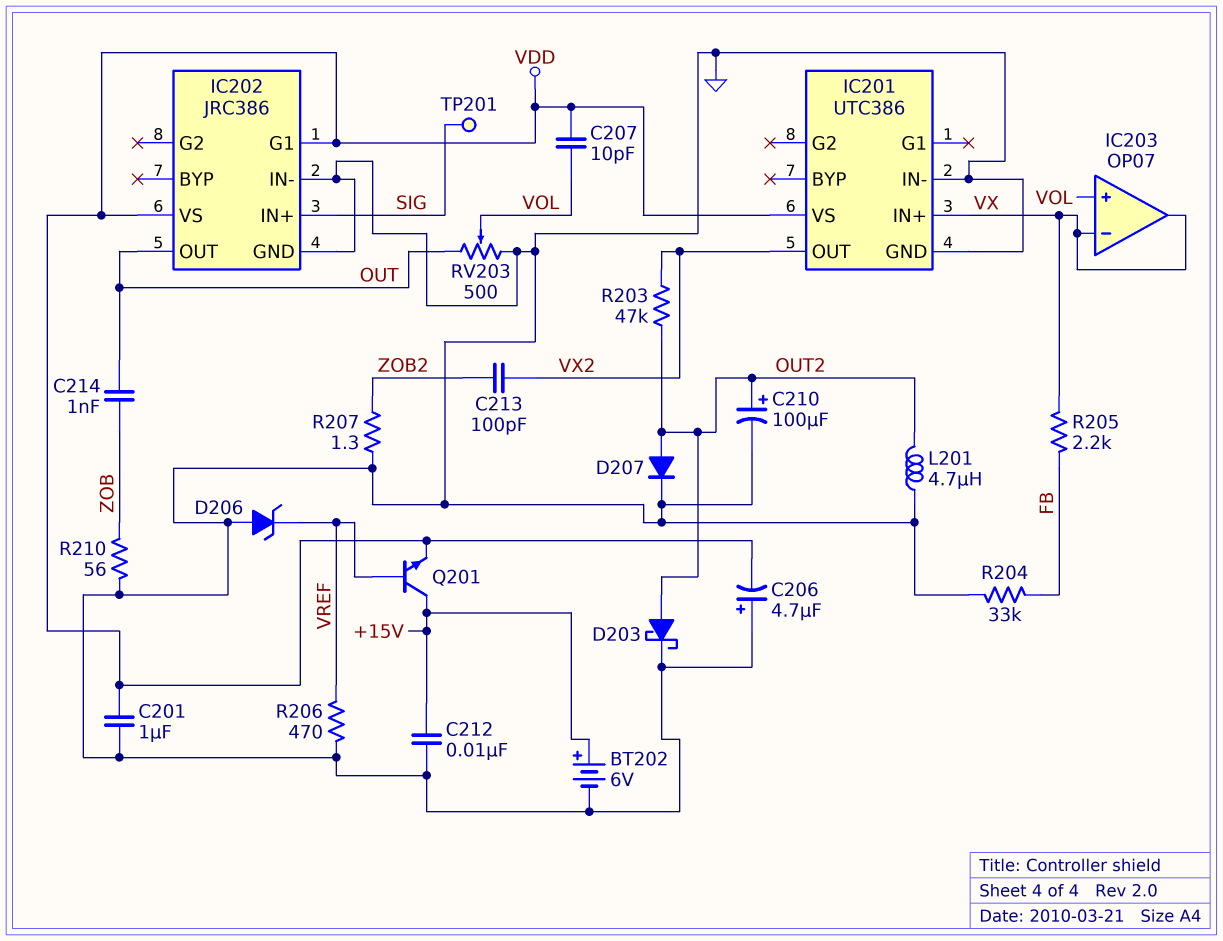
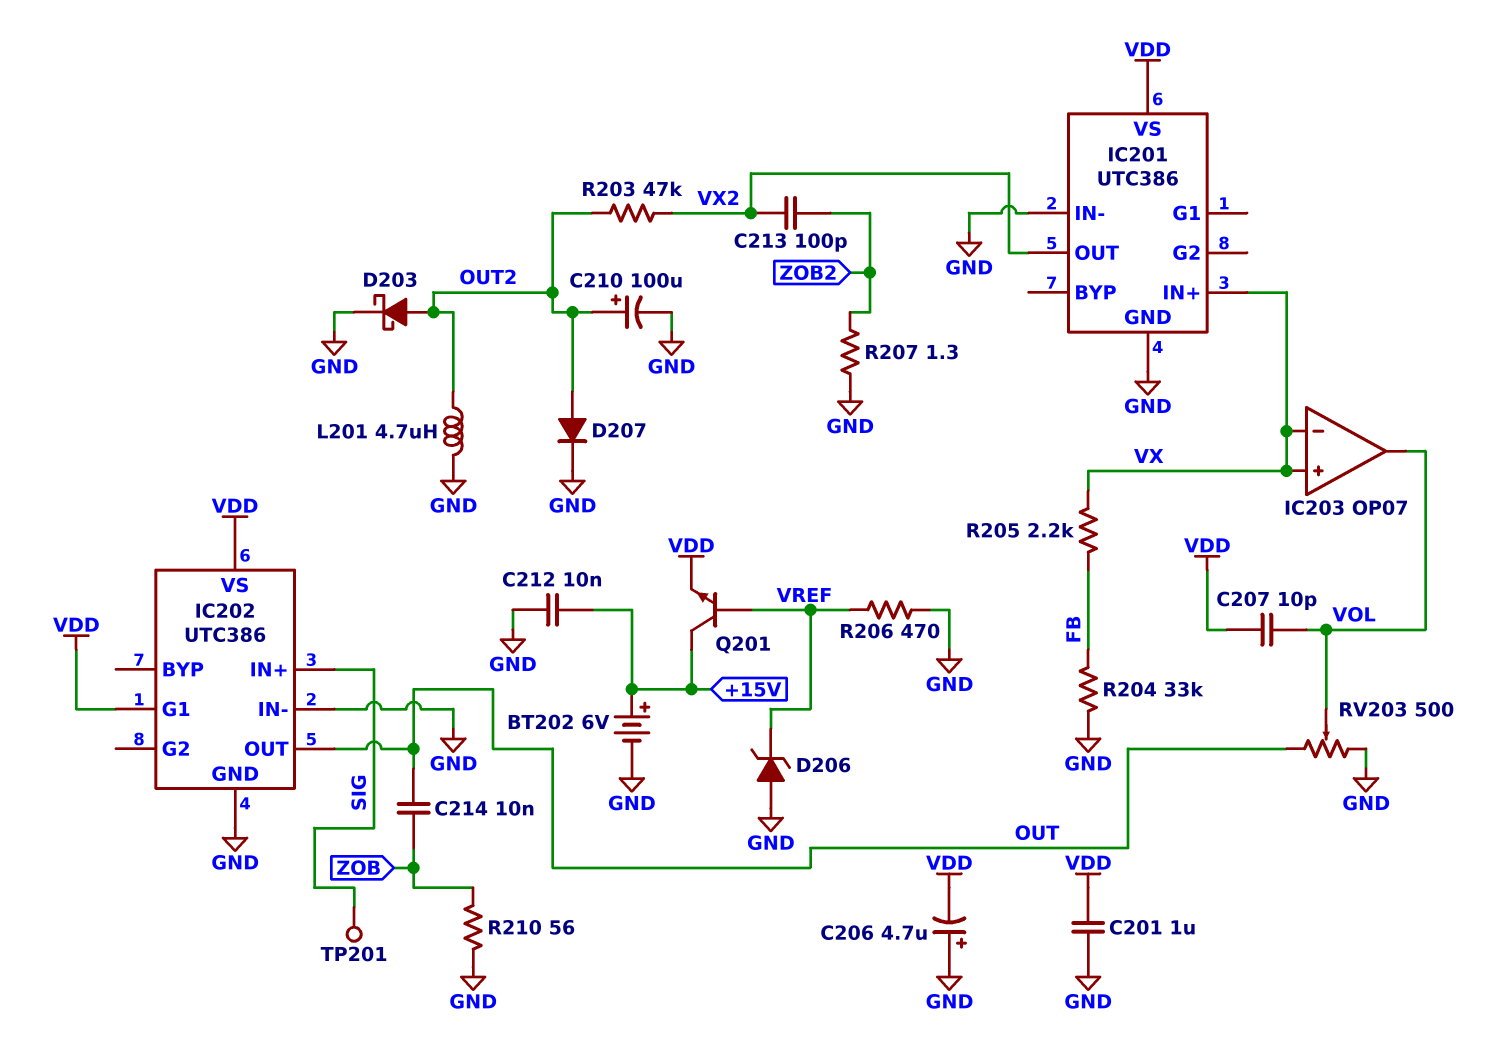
C214: 1nF (OUT, ZOB) -> 10nF (OUT, ZOB)
IC202: JRC386 -> UTC386
IC203 pin in+: VOL -> VX
IC203 pin out: VX -> VOL

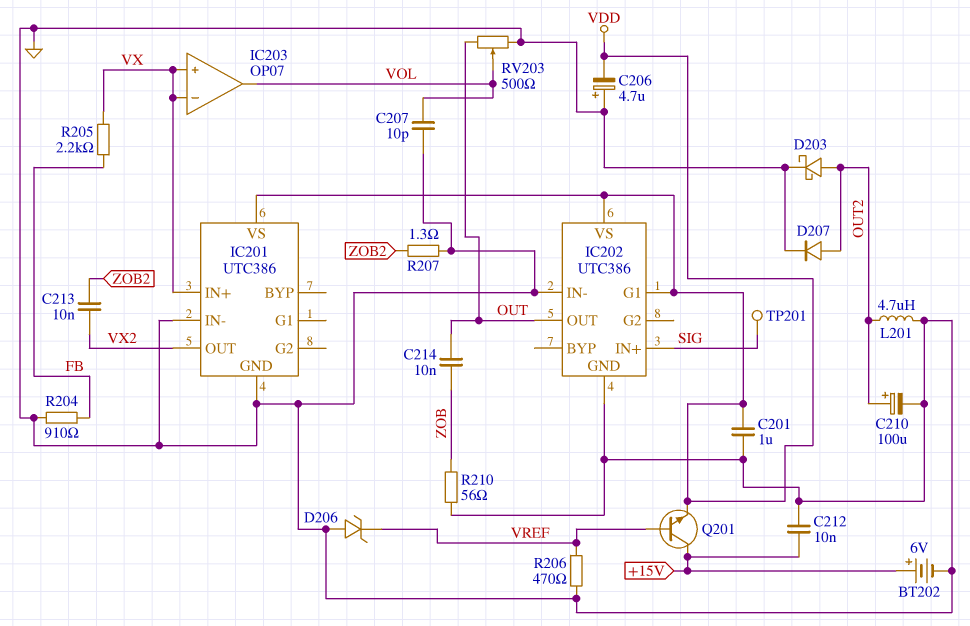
C207: 10pF (VDD, VOL) -> 10pF (GND, VOL)
C213: 100pF (VX2, ZOB2) -> 10nF (VX2, ZOB2)
R203: 47k (OUT2, VX2) -> none
R204: 33k (FB, GND) -> 910 (FB, GND)

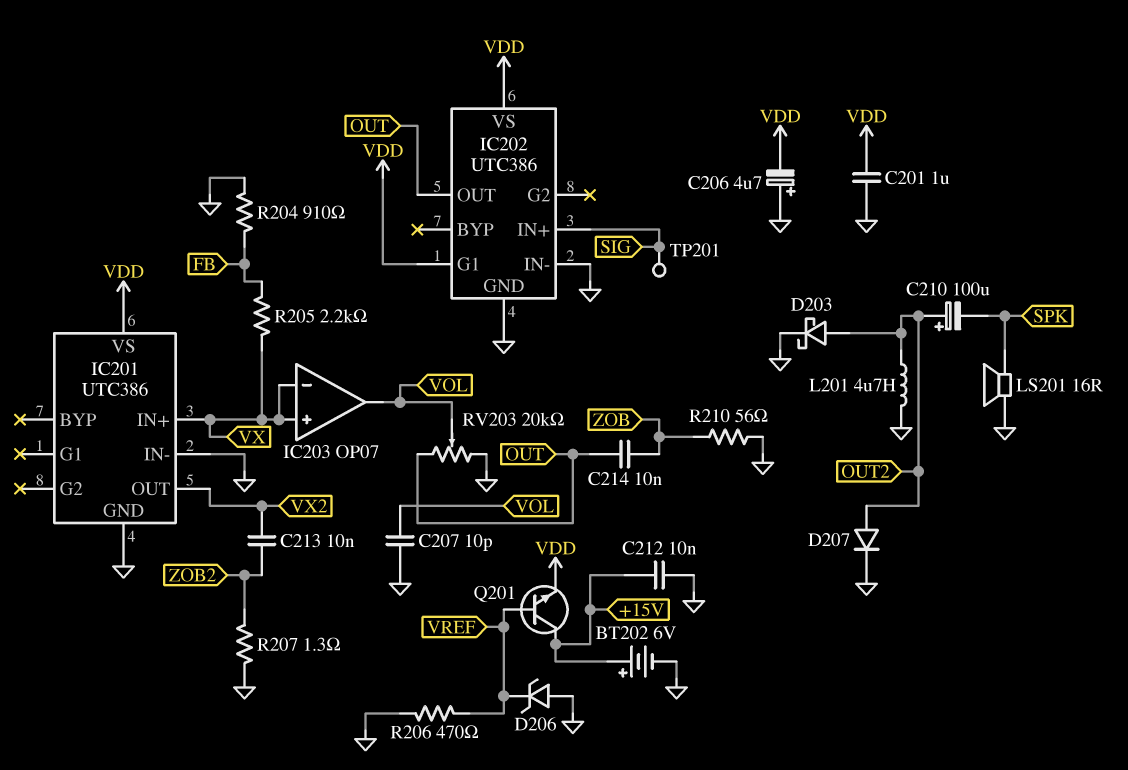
C210: 100uF (plus OUT2, minus GND) -> 100uF (plus OUT2, minus SPK)
LS201: none -> speaker 16R (GND, SPK)
RV203: 500 (GND, OUT, wiper VOL) -> 20k (GND, OUT, wiper VOL)

